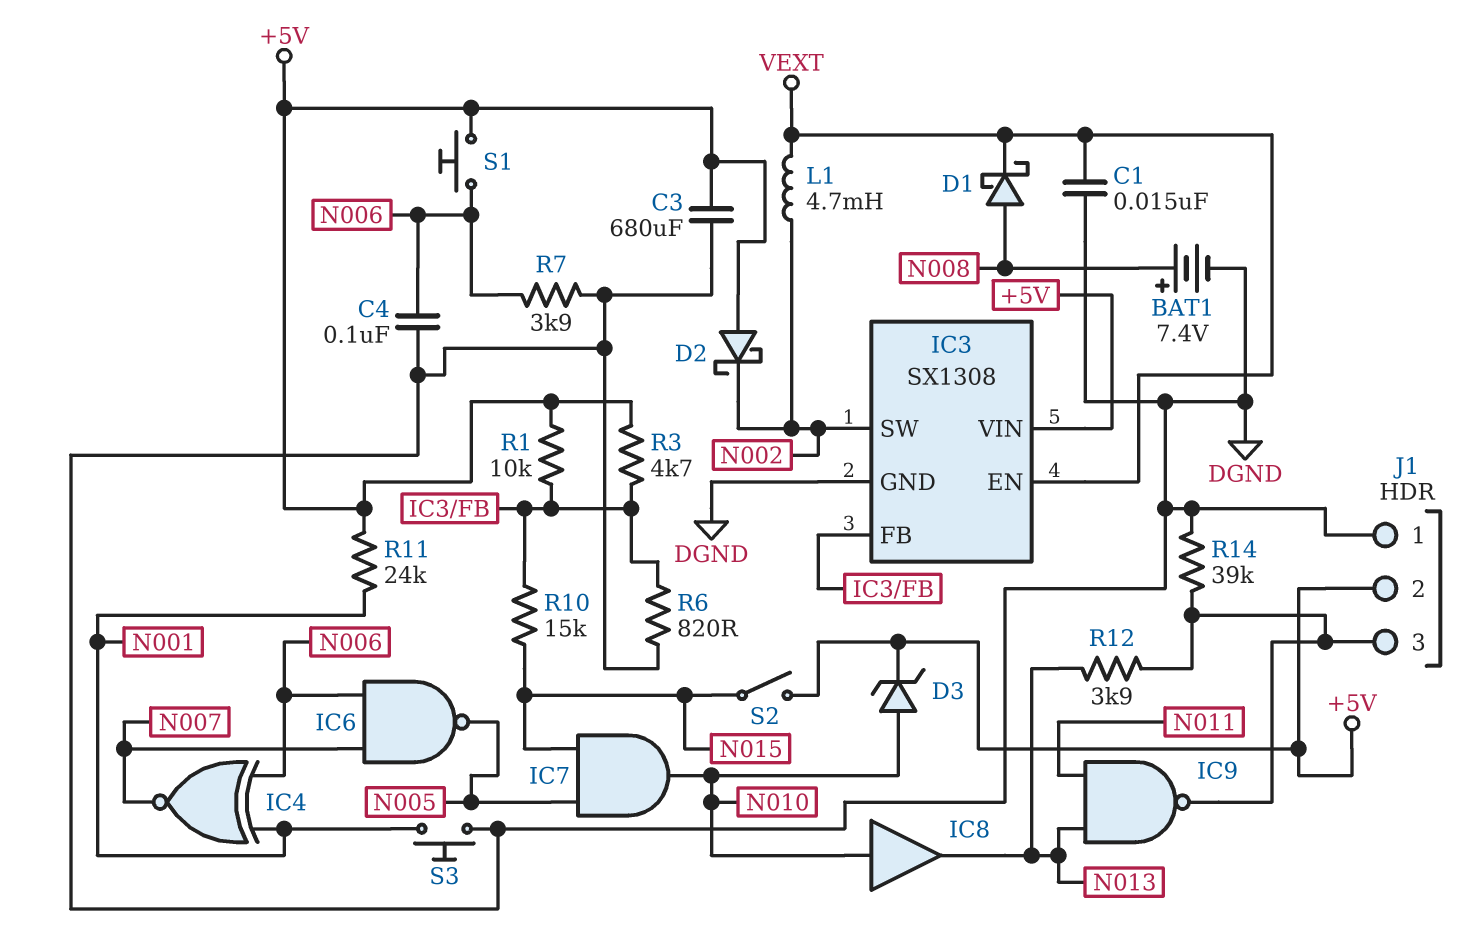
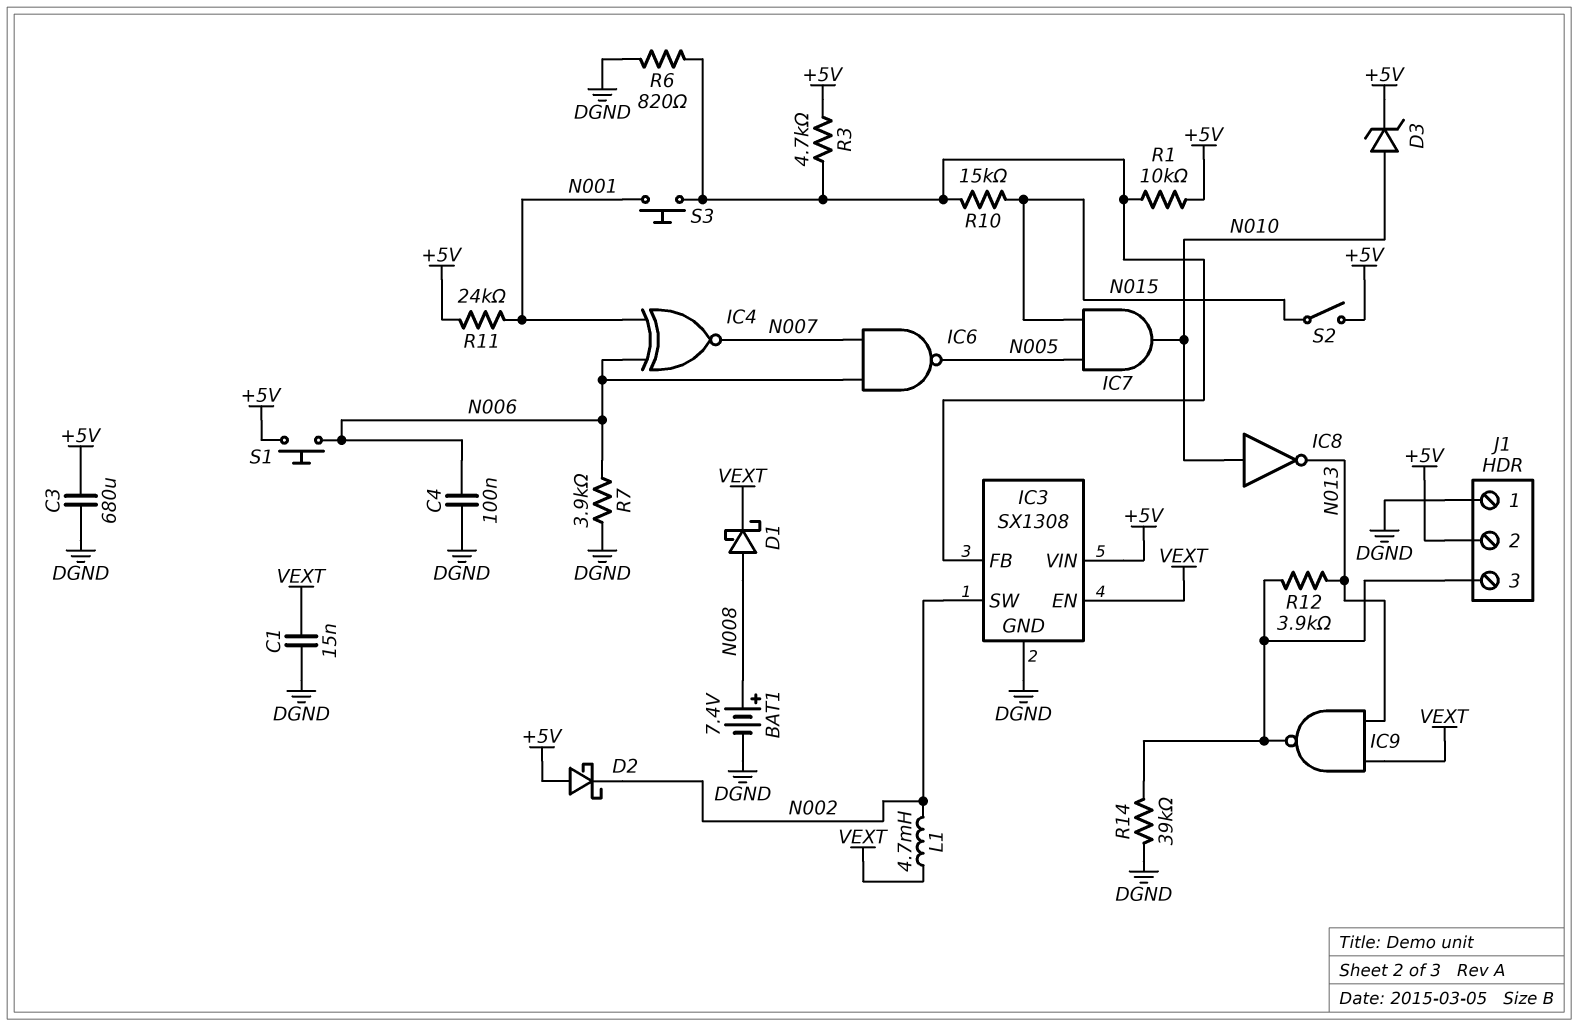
IC8: buffer (in N010, out N013) -> NOT (in N010, out N013)
IC9: NAND (in N011, in N013, out J1/3) -> NAND (in N013, in VEXT, out J1/3)
S3: button (DGND, N001) -> button (IC3/FB, N001)

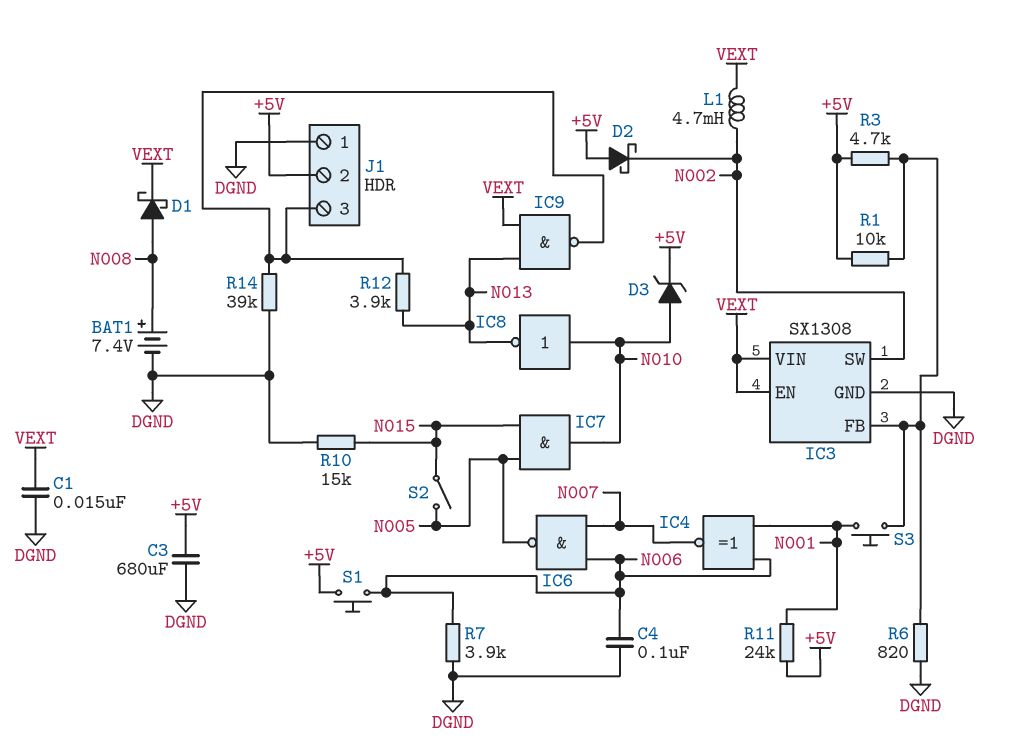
IC3 pin VIN: +5V -> VEXT
R10: 15k (IC3/FB, N015) -> 15k (DGND, N015)
S2: switch (+5V, N015) -> switch (N005, N015)

